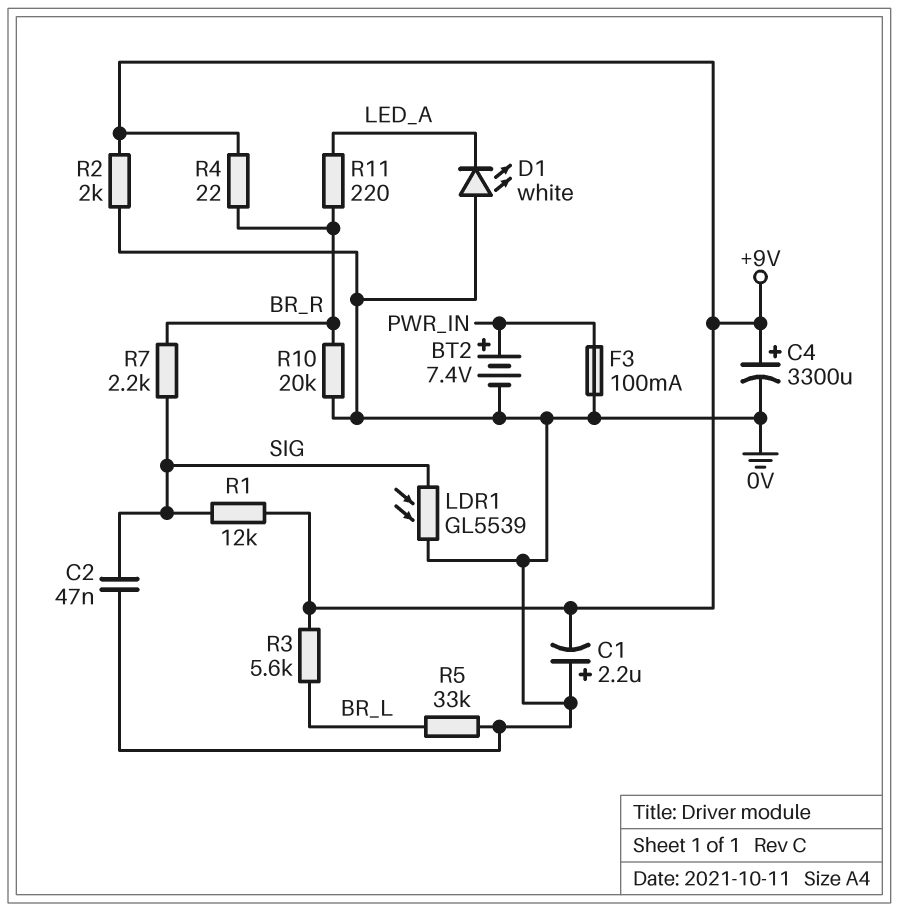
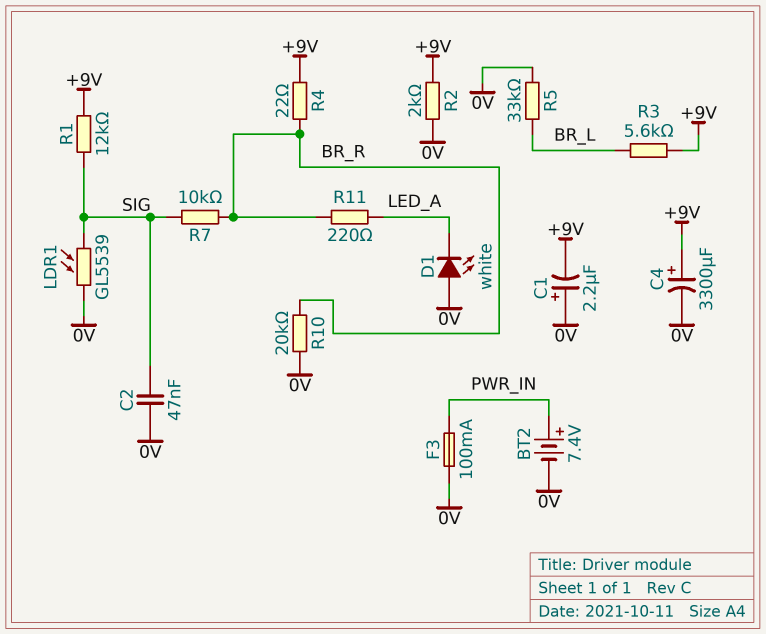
R7: 2.2k (BR_R, SIG) -> 10k (BR_R, SIG)

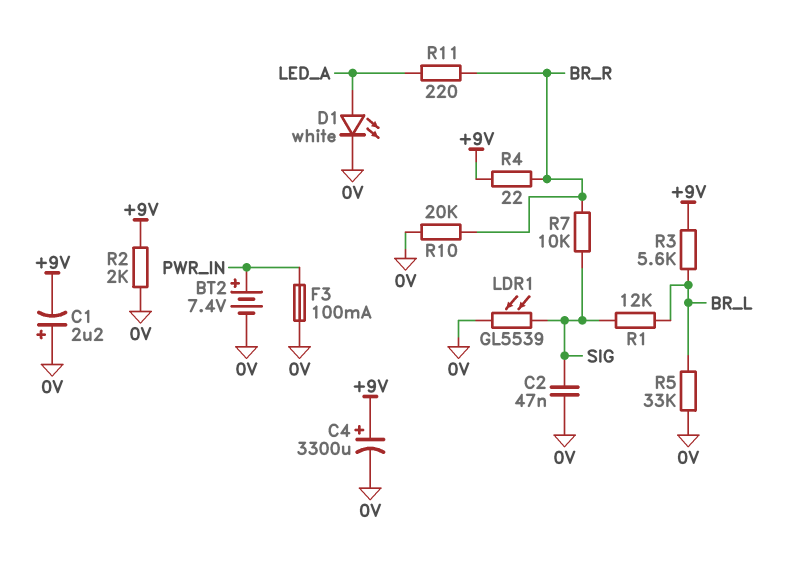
D1: LED white (A 0V, K LED_A) -> LED white (A LED_A, K 0V)
R1: 12k (+9V, SIG) -> 12k (BR_L, SIG)

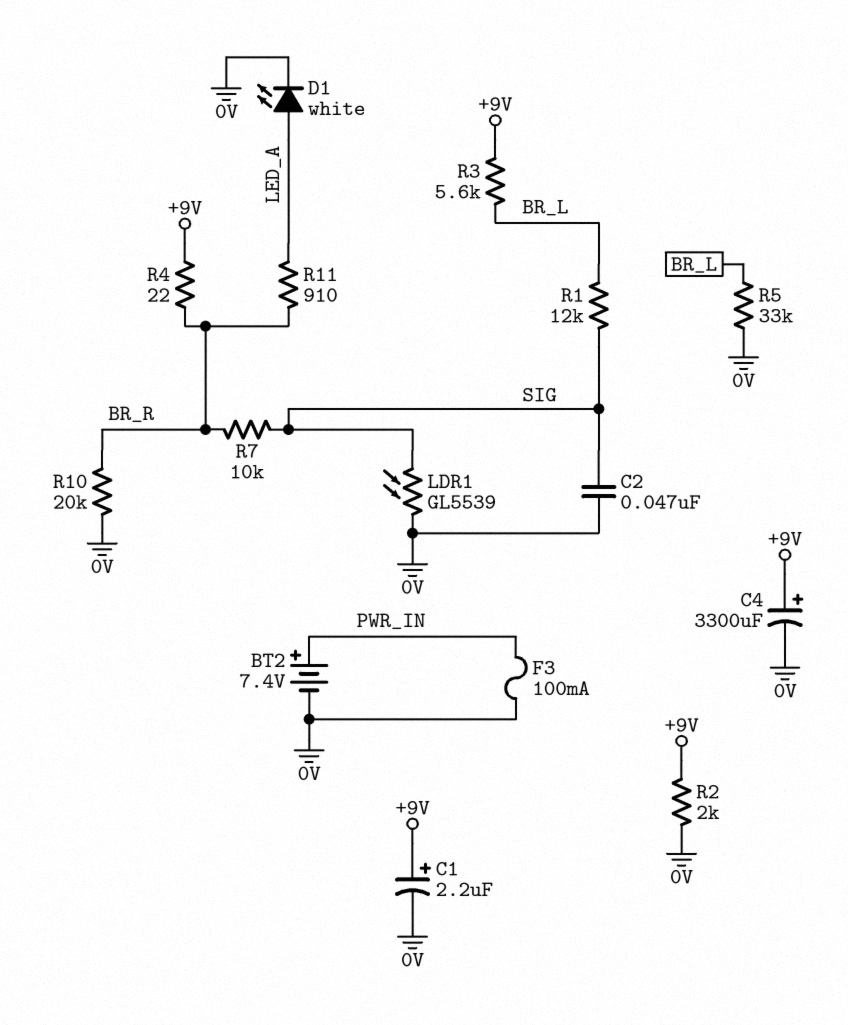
C1: 2.2uF (plus 0V, minus +9V) -> 2.2uF (plus +9V, minus 0V)
R11: 220 (BR_R, LED_A) -> 910 (BR_R, LED_A)

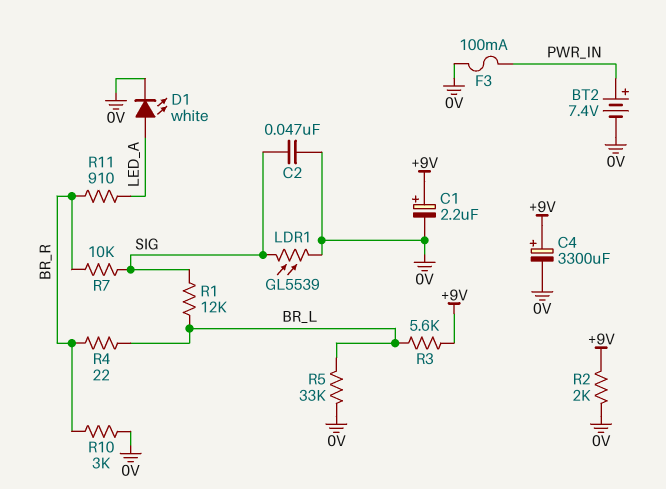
R4: 22 (+9V, BR_R) -> 22 (BR_L, BR_R)
R10: 20k (0V, BR_R) -> 3k (0V, BR_R)

